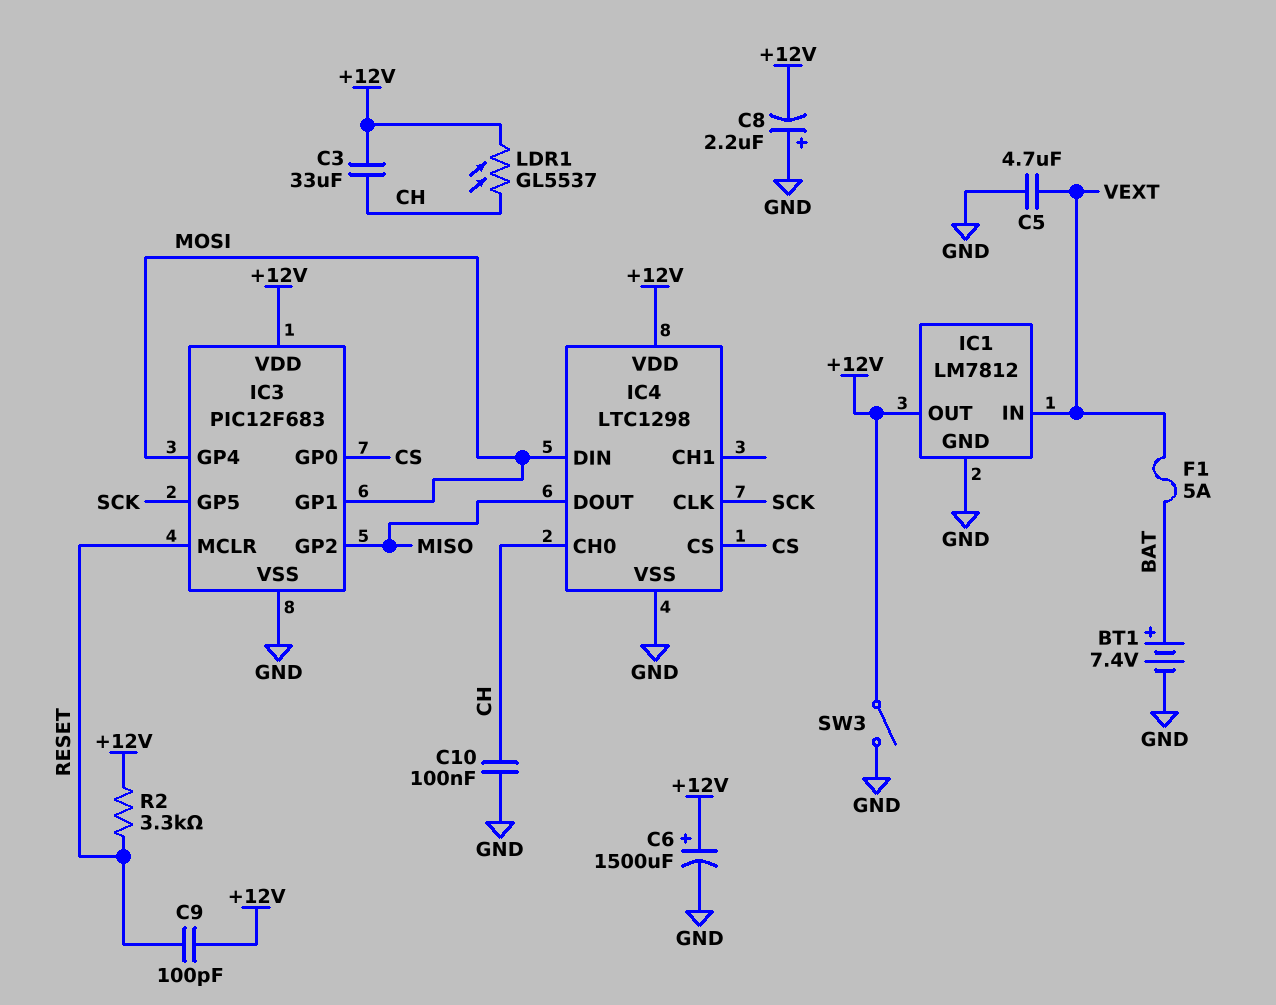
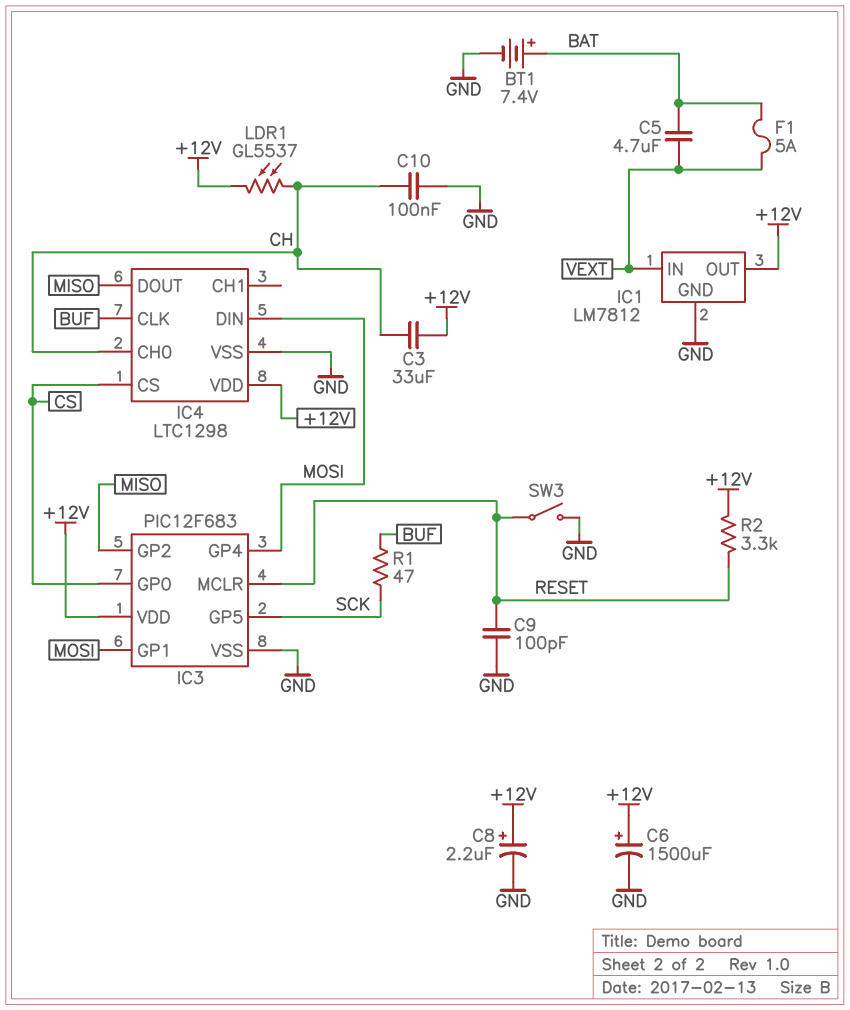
C5: 4.7uF (GND, VEXT) -> 4.7uF (BAT, VEXT)
C8: 2.2uF (plus GND, minus +12V) -> 2.2uF (plus +12V, minus GND)
C9: 100pF (+12V, RESET) -> 100pF (GND, RESET)
IC4 pin CLK: SCK -> BUF
R1: none -> 47 (BUF, SCK)
SW3: switch (+12V, GND) -> switch (GND, RESET)

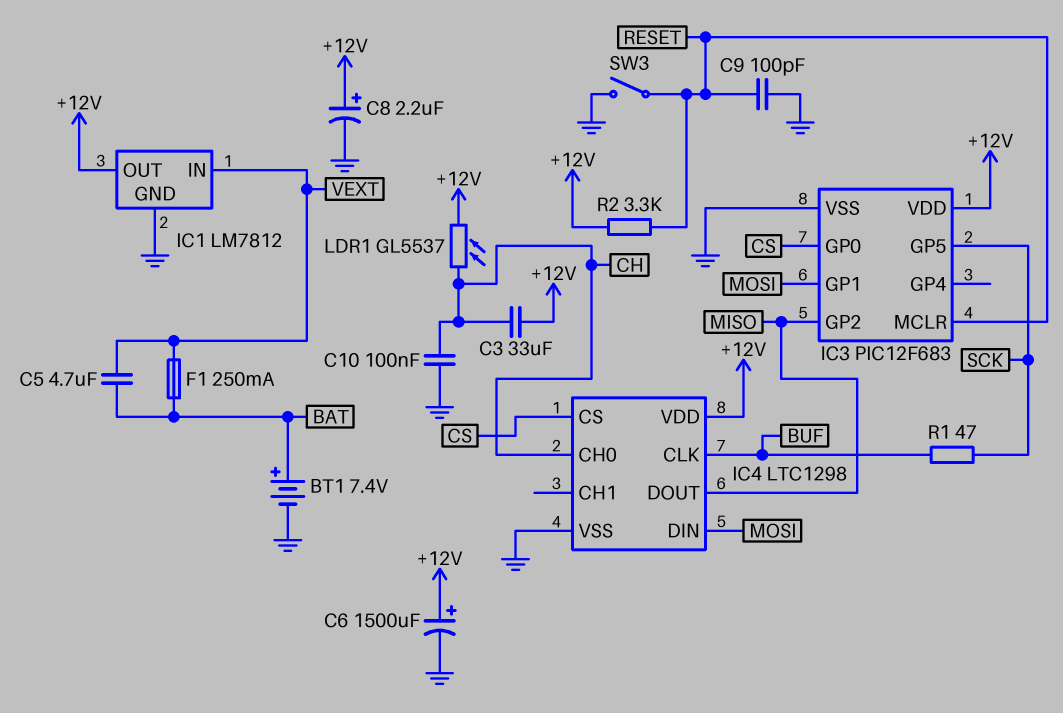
F1: 5A (BAT, VEXT) -> 250mA (BAT, VEXT)
IC3 pin GP4: MOSI -> none

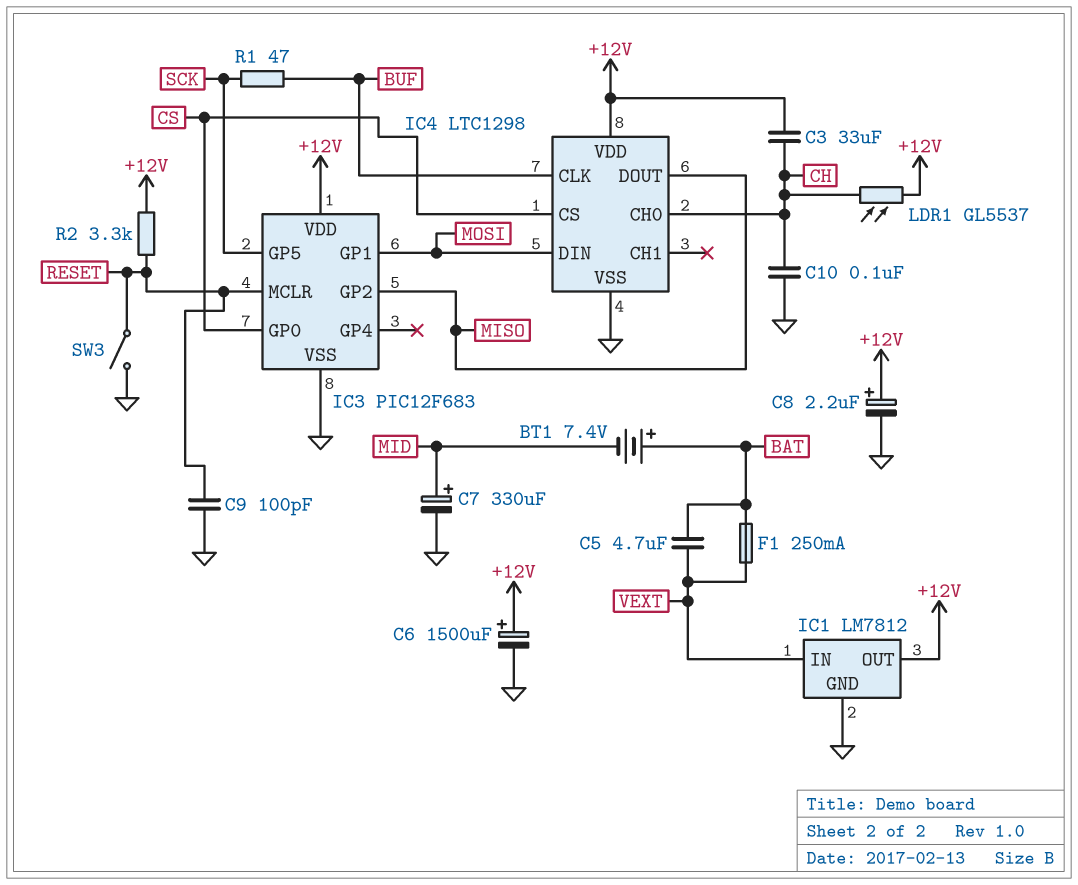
BT1: 7.4V (plus BAT, minus GND) -> 7.4V (plus BAT, minus MID)
C7: none -> 330uF (plus MID, minus GND)

